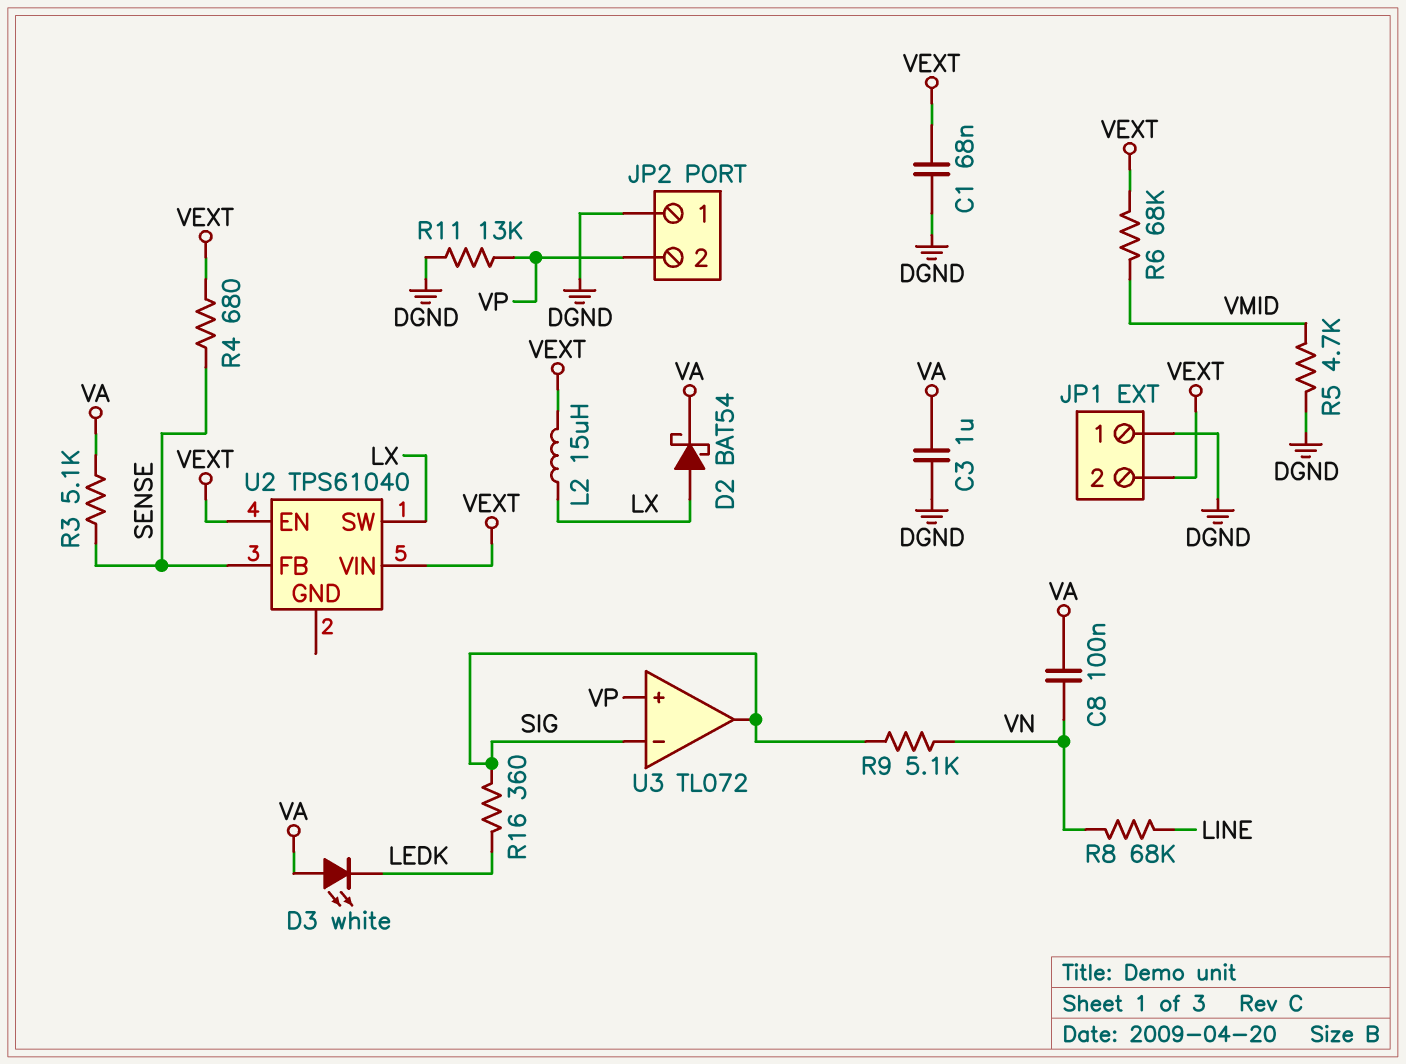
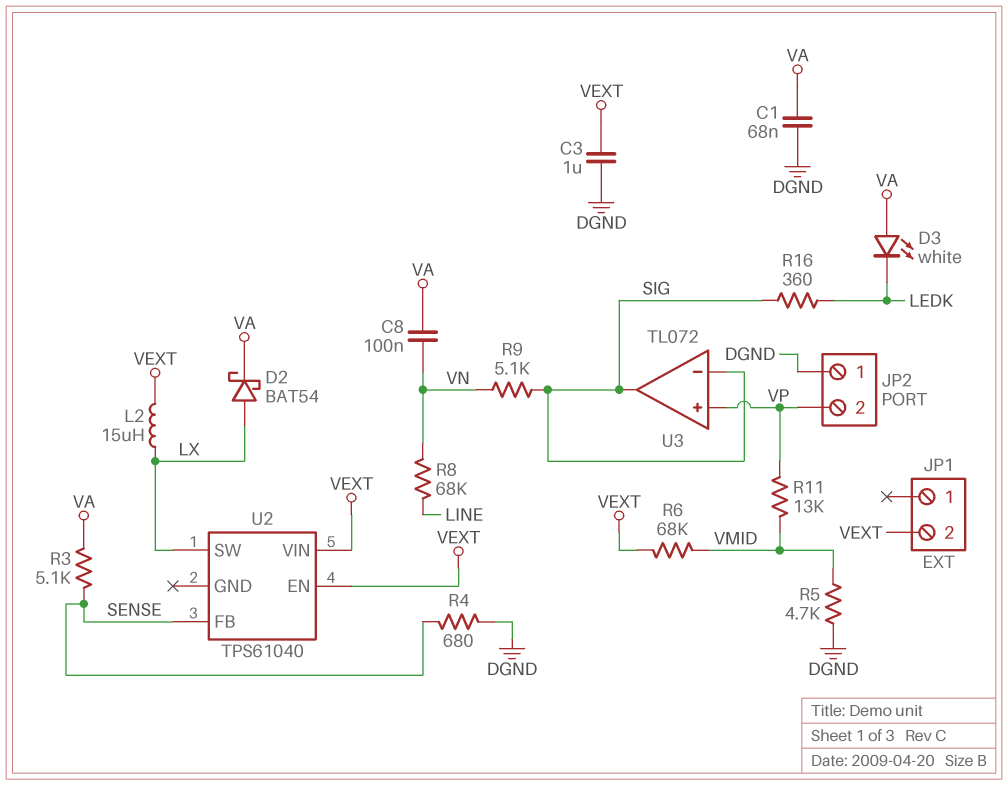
C1: 68nF (DGND, VEXT) -> 68nF (DGND, VA)
C3: 1uF (DGND, VA) -> 1uF (DGND, VEXT)
JP1 pin 1: DGND -> none
R4: 680 (SENSE, VEXT) -> 680 (DGND, SENSE)
R11: 13k (DGND, VP) -> 13k (VMID, VP)

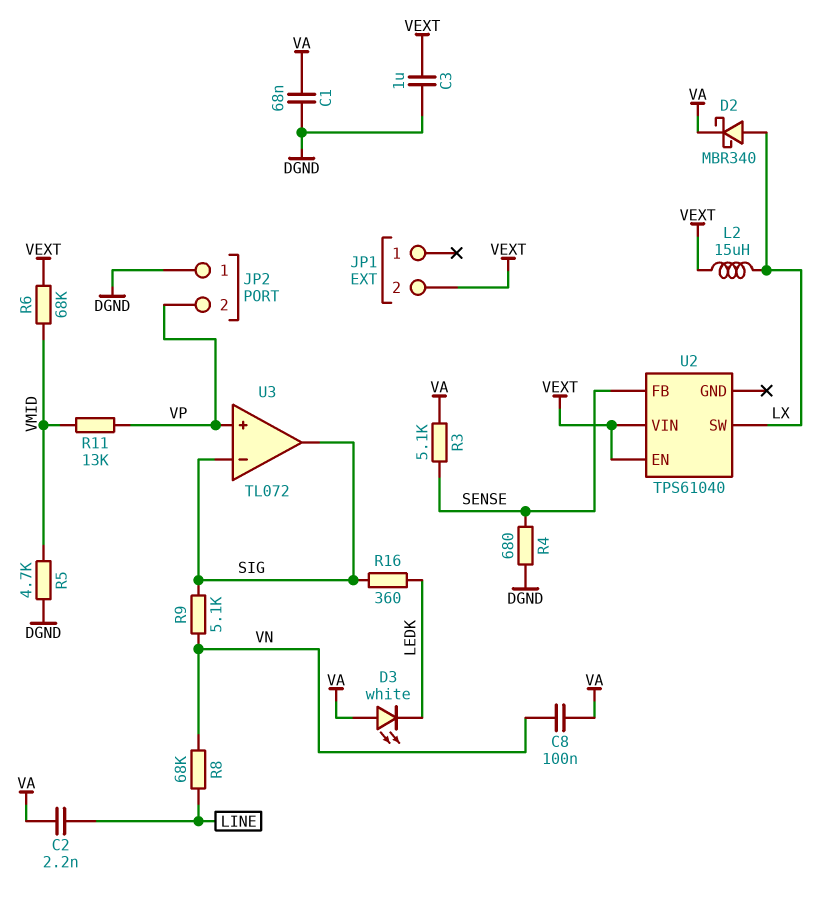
C2: none -> 2.2nF (LINE, VA)
D2: schottky BAT54 (A LX, K VA) -> schottky MBR340 (A LX, K VA)

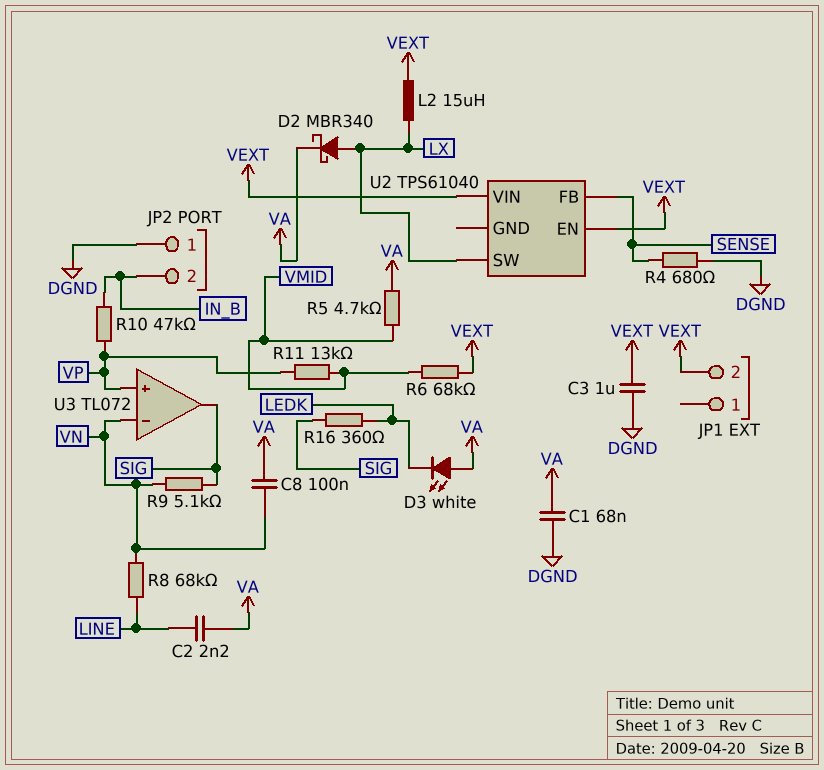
JP2 pin 2: VP -> IN_B
R3: 5.1k (SENSE, VA) -> none
R5: 4.7k (DGND, VMID) -> 4.7k (VA, VMID)
R10: none -> 47k (IN_B, VP)
U3 pin in-: SIG -> VN

